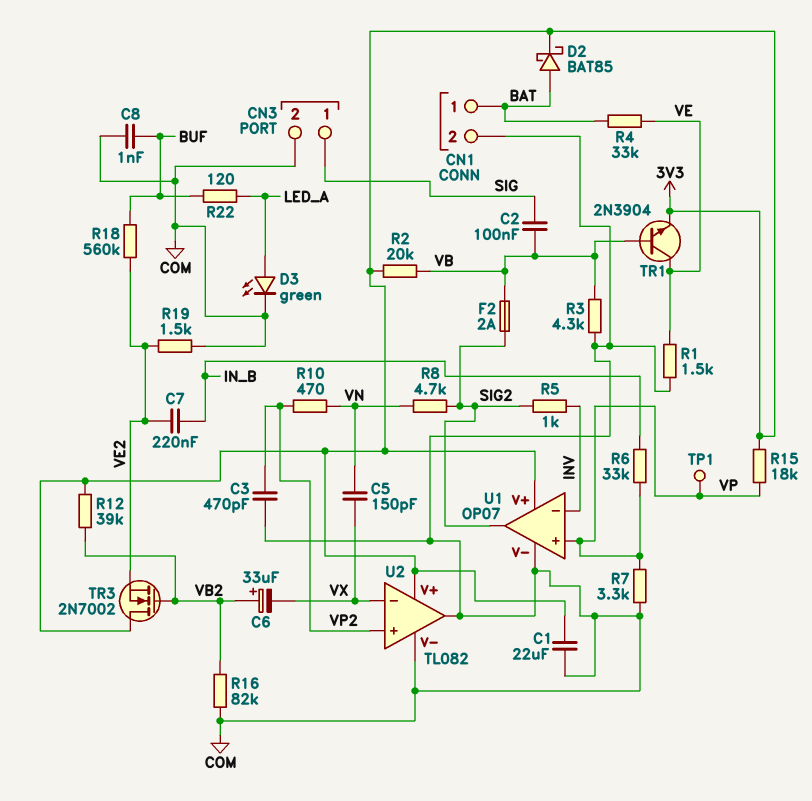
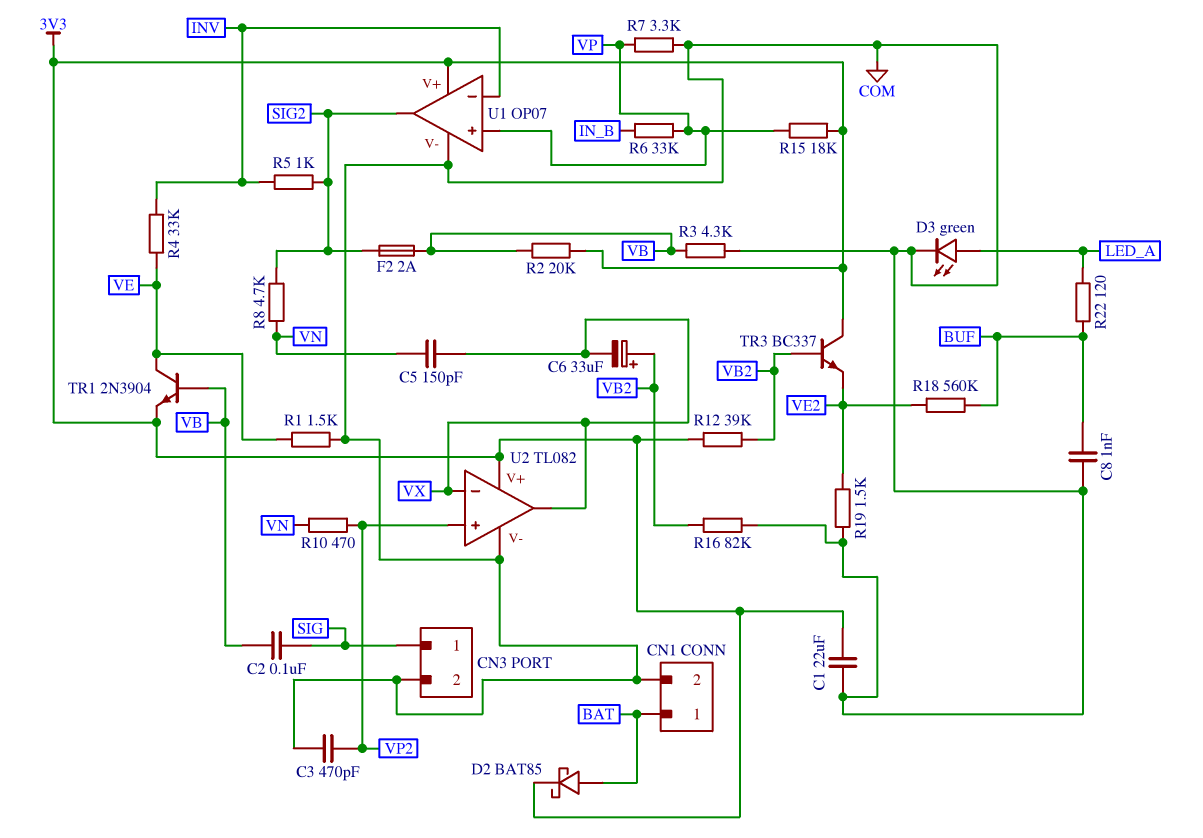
C7: 220nF (IN_B, VE2) -> none
R4: 33k (BAT, VE) -> 33k (INV, VE)
TP1: test point (VP) -> none
TR3: NMOS 2N7002 (G VB2, D 3V3, S VE2) -> NPN BC337 (B VB2, C 3V3, E VE2)
U2 pin out: COM -> VX

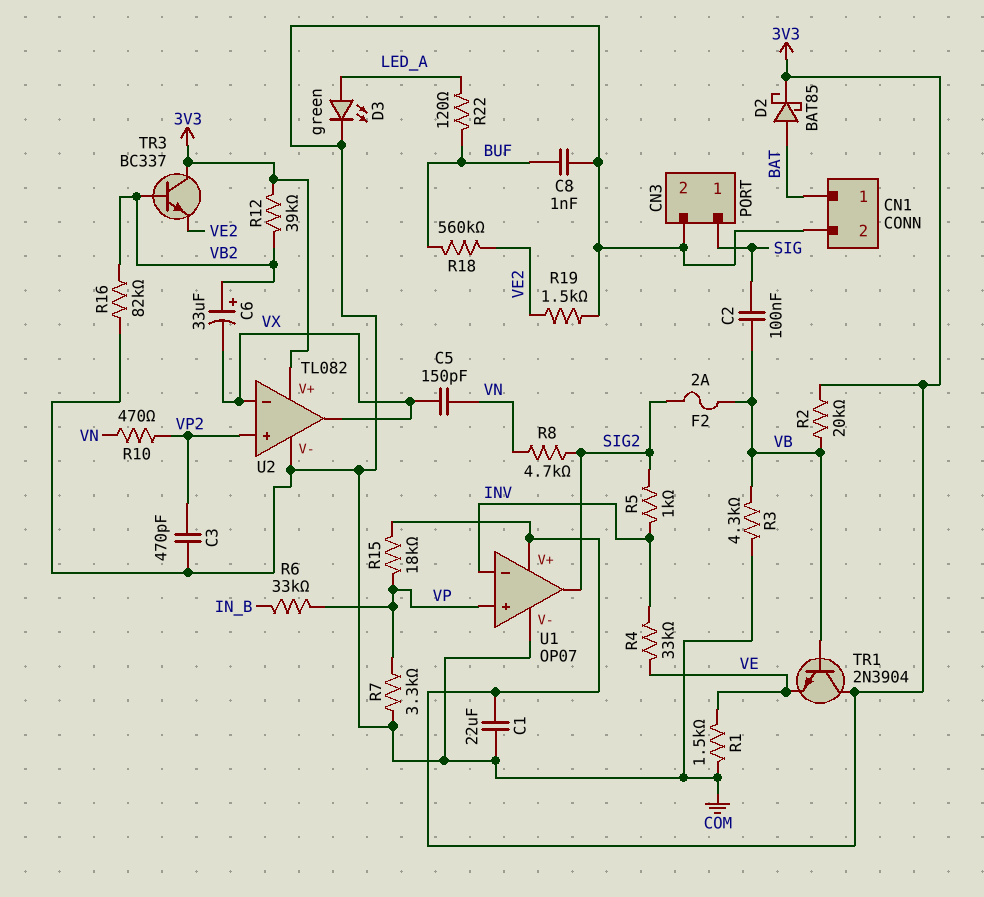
TR1: NPN 2N3904 (B VB, C VE, E 3V3) -> NPN 2N3904 (B VB, C 3V3, E VE)

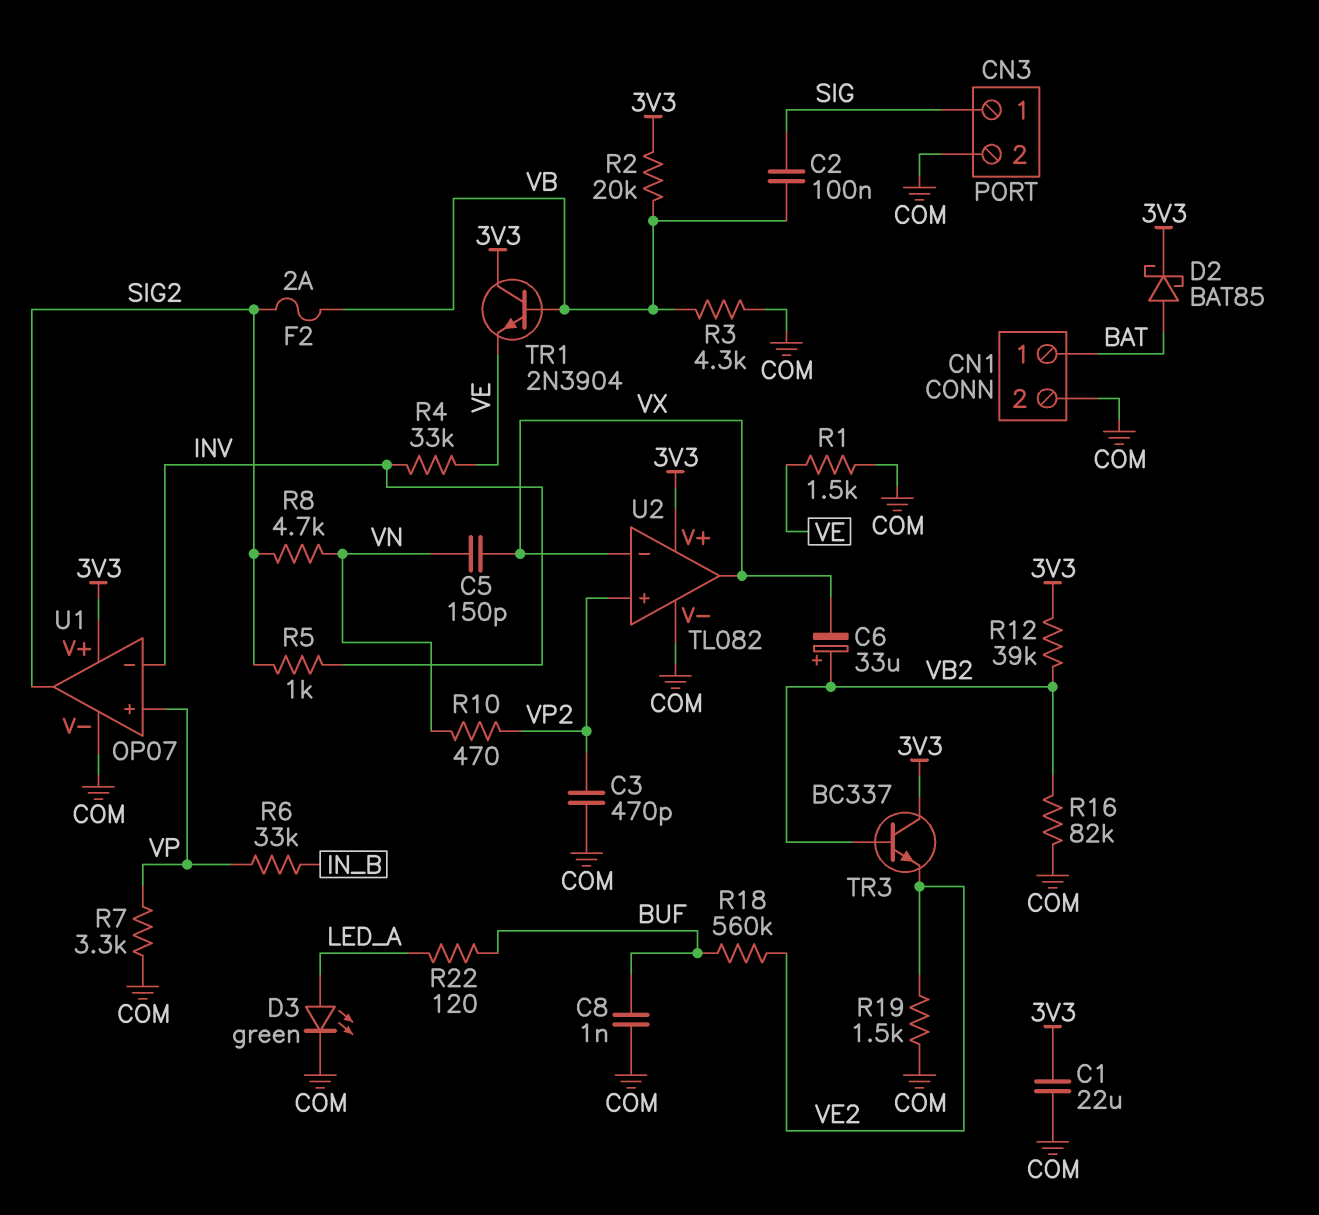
R15: 18k (3V3, VP) -> none

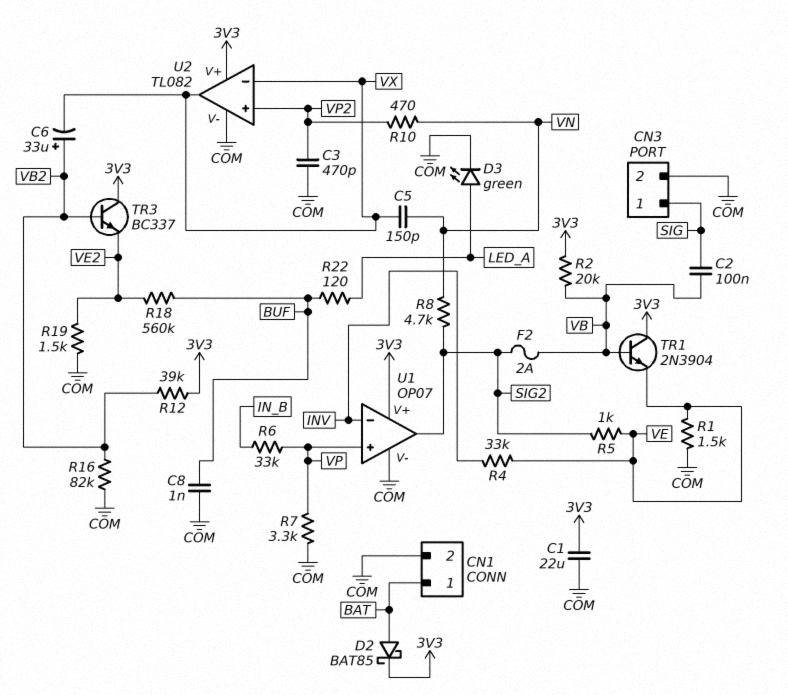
R3: 4.3k (COM, VB) -> none
R5: 1k (INV, SIG2) -> 1k (SIG2, VE)

